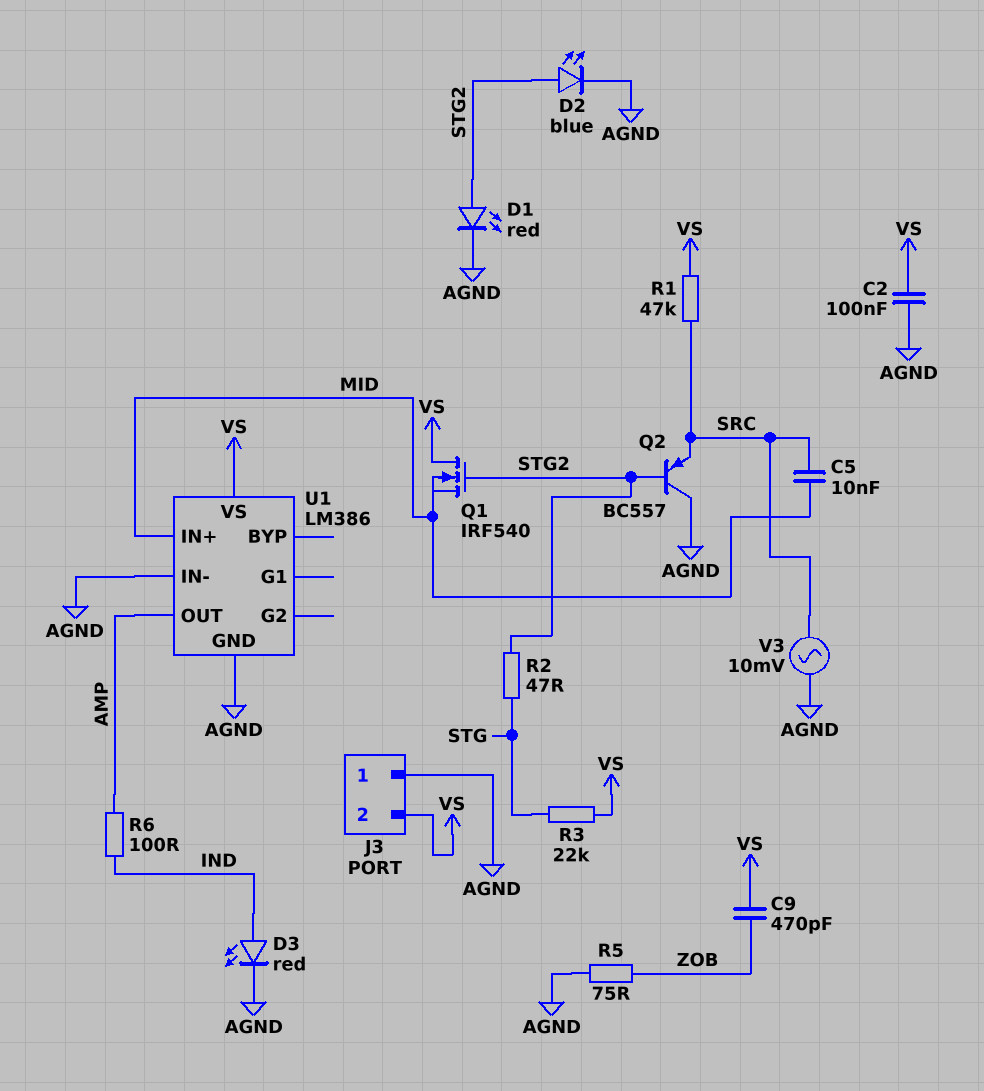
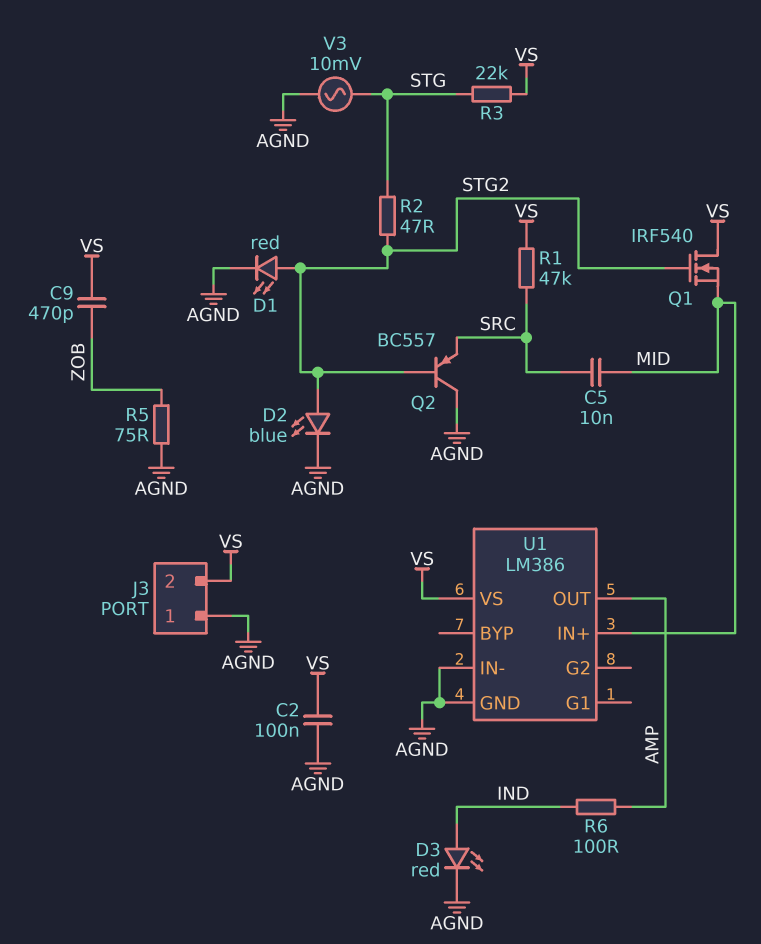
V3: AC 10mV (AGND, SRC) -> AC 10mV (AGND, STG)

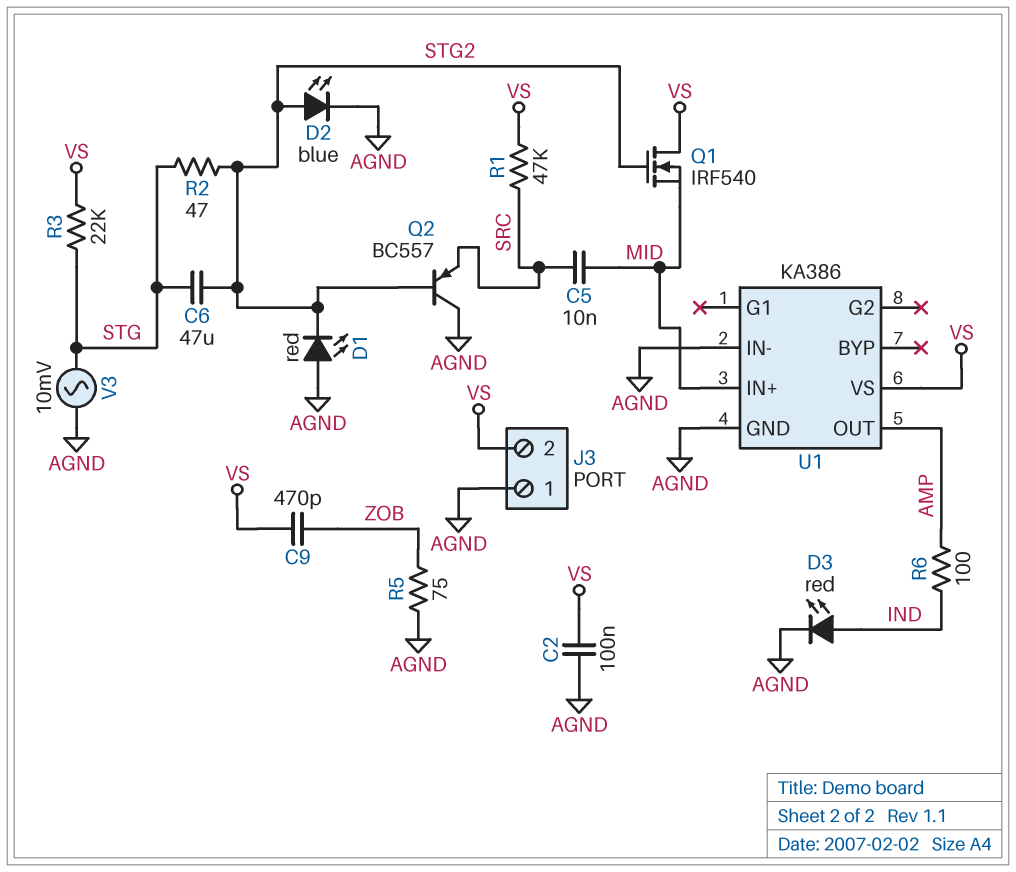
C6: none -> 47uF (STG, STG2)
D1: LED red (A STG2, K AGND) -> LED red (A AGND, K STG2)
U1: LM386 -> KA386

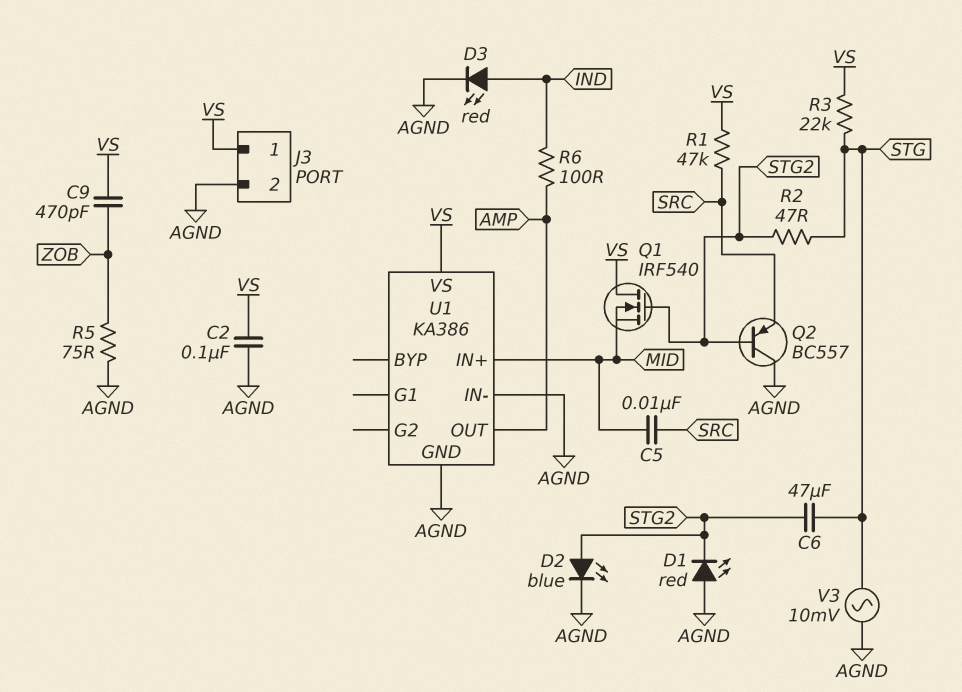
J3 pin 1: AGND -> VS
J3 pin 2: VS -> AGND

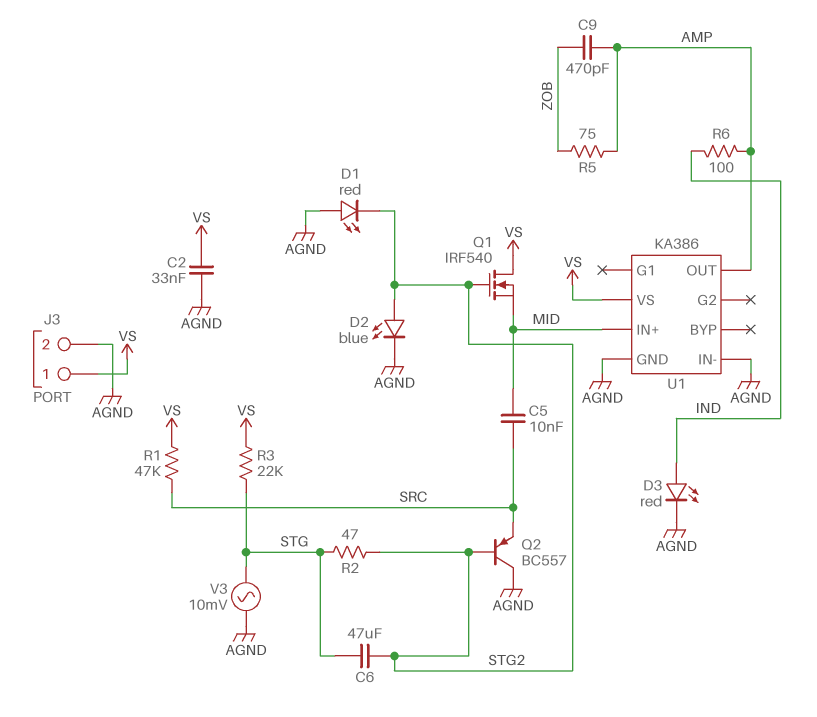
C2: 100nF (AGND, VS) -> 33nF (AGND, VS)
C9: 470pF (VS, ZOB) -> 470pF (AMP, ZOB)
R5: 75 (AGND, ZOB) -> 75 (AMP, ZOB)

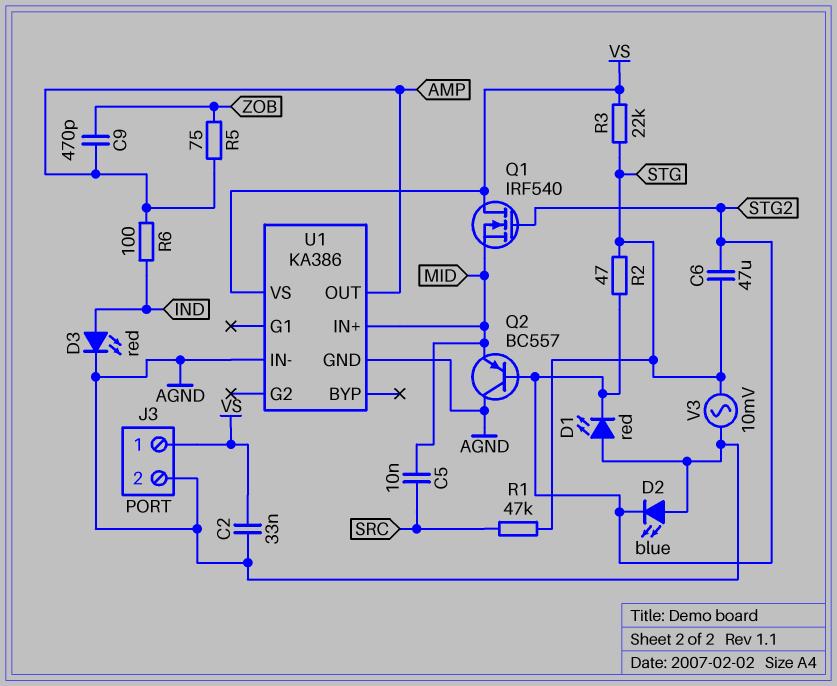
D2: LED blue (A STG2, K AGND) -> LED blue (A AGND, K STG2)
Q2: PNP BC557 (B STG2, C AGND, E SRC) -> PNP BC557 (B STG2, C AGND, E MID)
R1: 47k (SRC, VS) -> 47k (SRC, STG)

